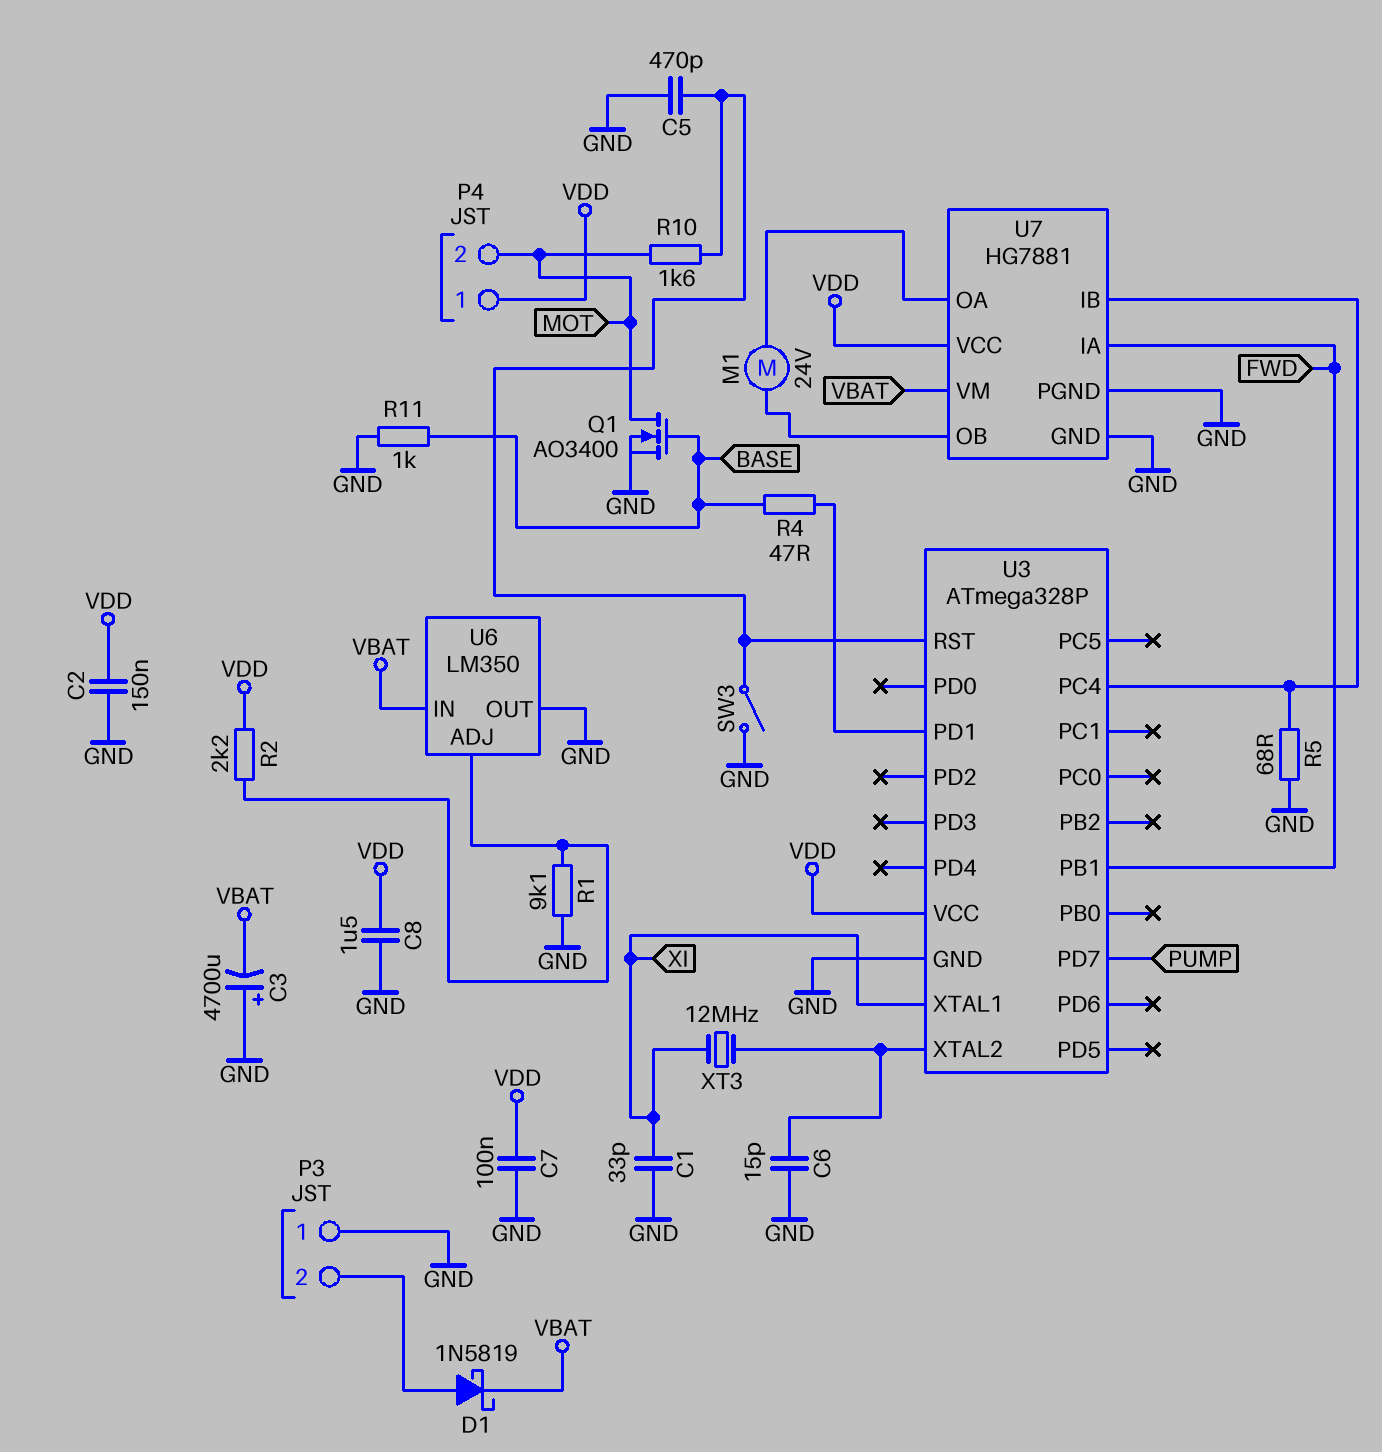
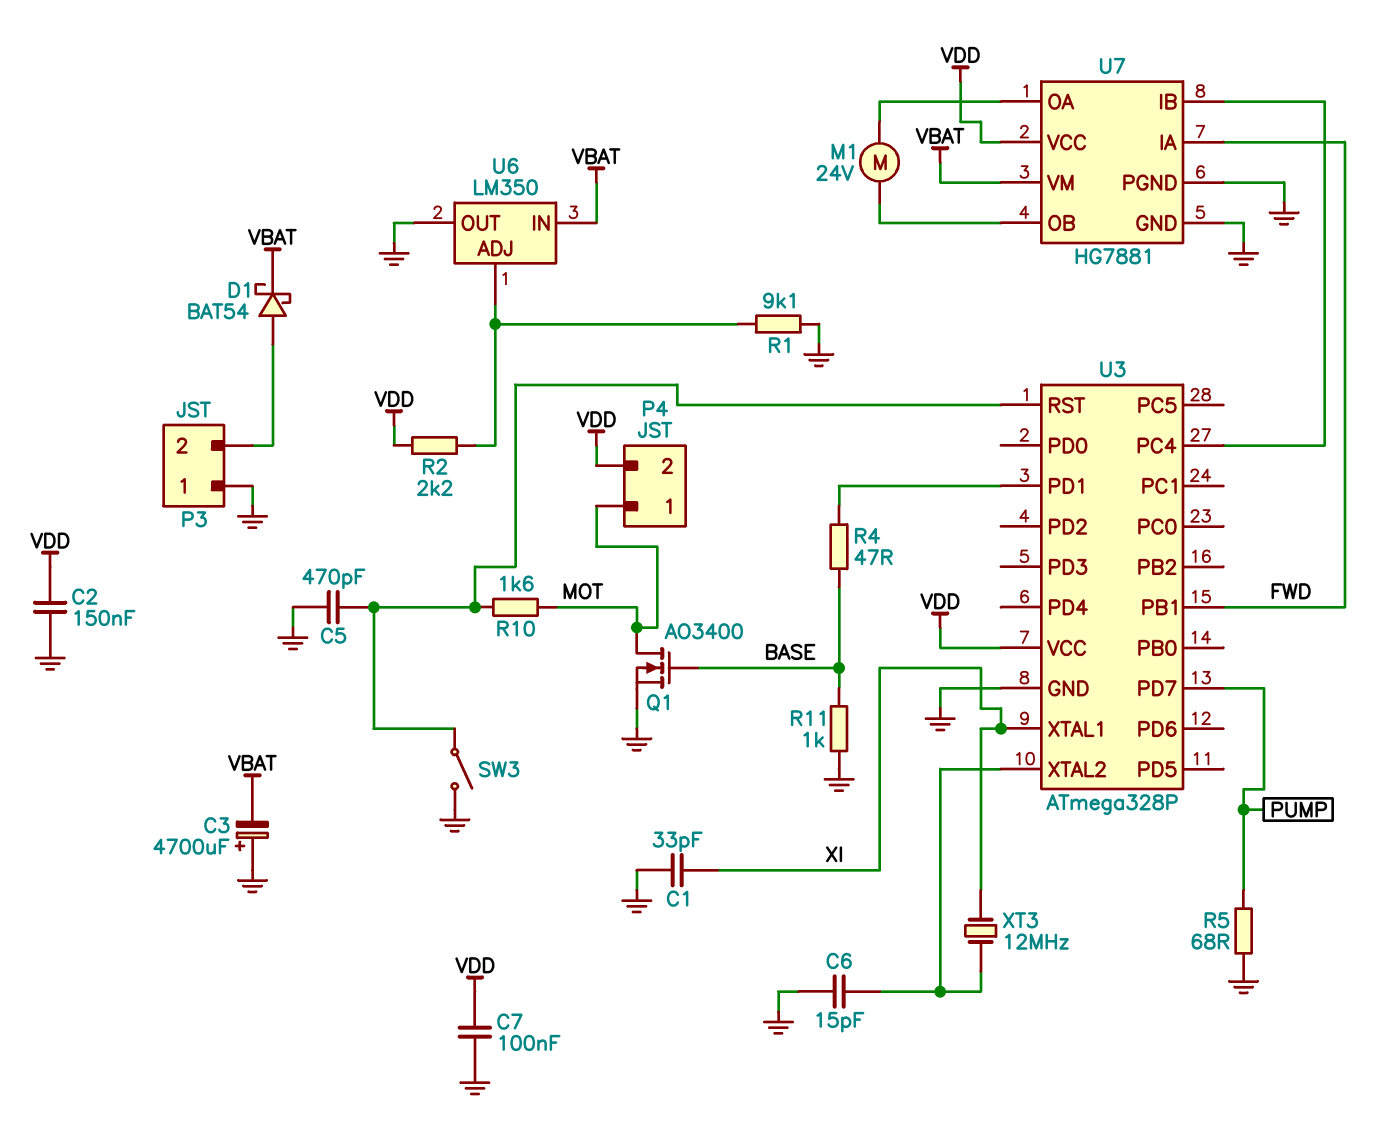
C8: 1.5uF (GND, VDD) -> none
D1: schottky 1N5819 (A P3/2, K VBAT) -> schottky BAT54 (A P3/2, K VBAT)
P4 pin 1: VDD -> MOT
P4 pin 2: MOT -> VDD
R5: 68 (GND, U3/PC4) -> 68 (GND, PUMP)

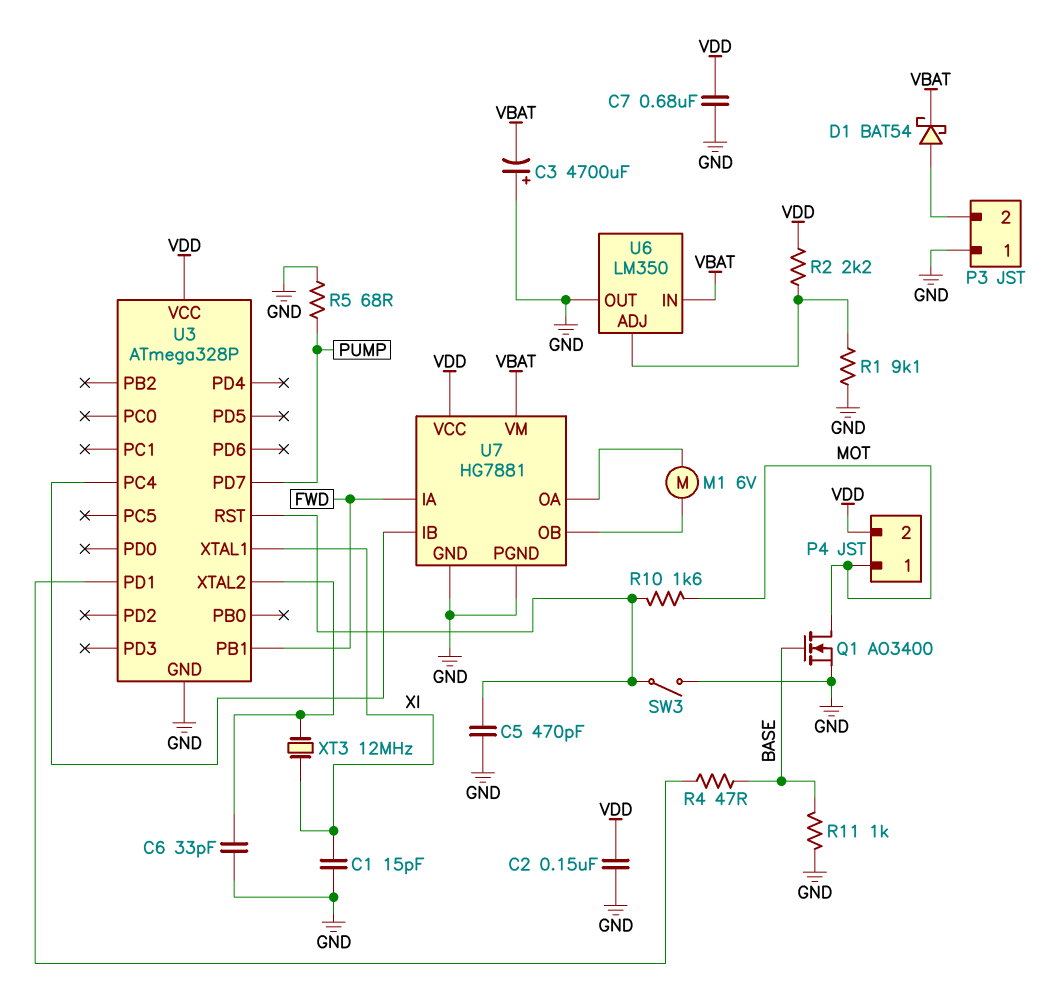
C1: 33pF (GND, XI) -> 15pF (GND, XI)
C6: 15pF (GND, U3/XTAL2) -> 33pF (GND, U3/XTAL2)
C7: 100nF (GND, VDD) -> 680nF (GND, VDD)
M1: motor 24V (U7/OA, U7/OB) -> motor 6V (U7/OA, U7/OB)

